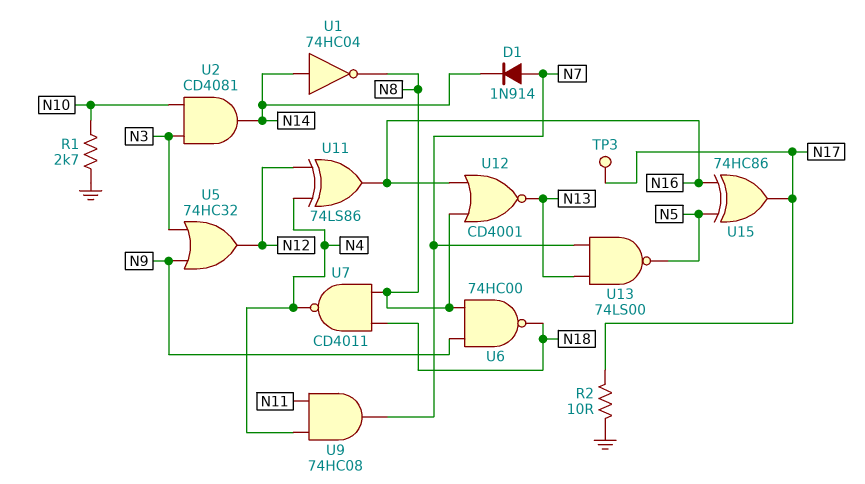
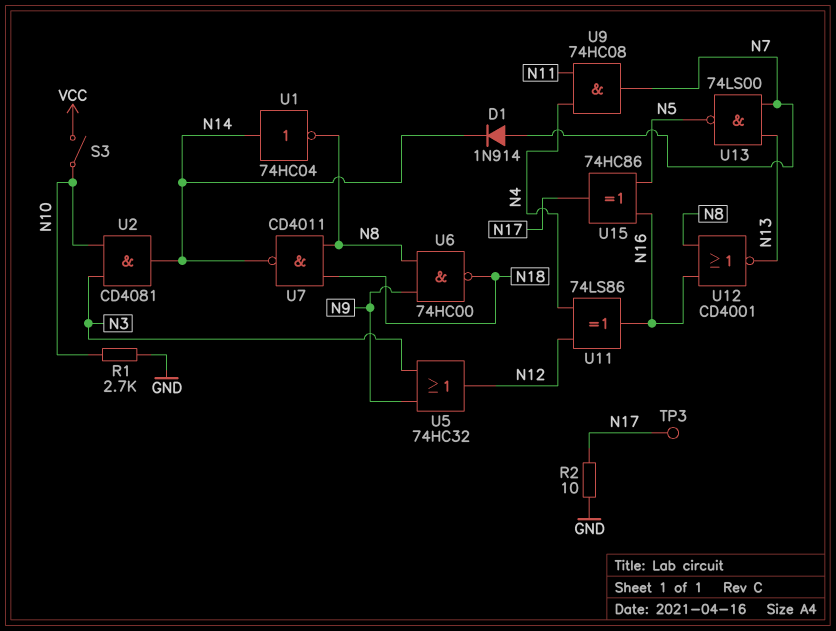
S3: none -> switch (N10, VCC)
U7: NAND CD4011 (in N8, in N18, out N4) -> NAND CD4011 (in N8, in N18, out N14)

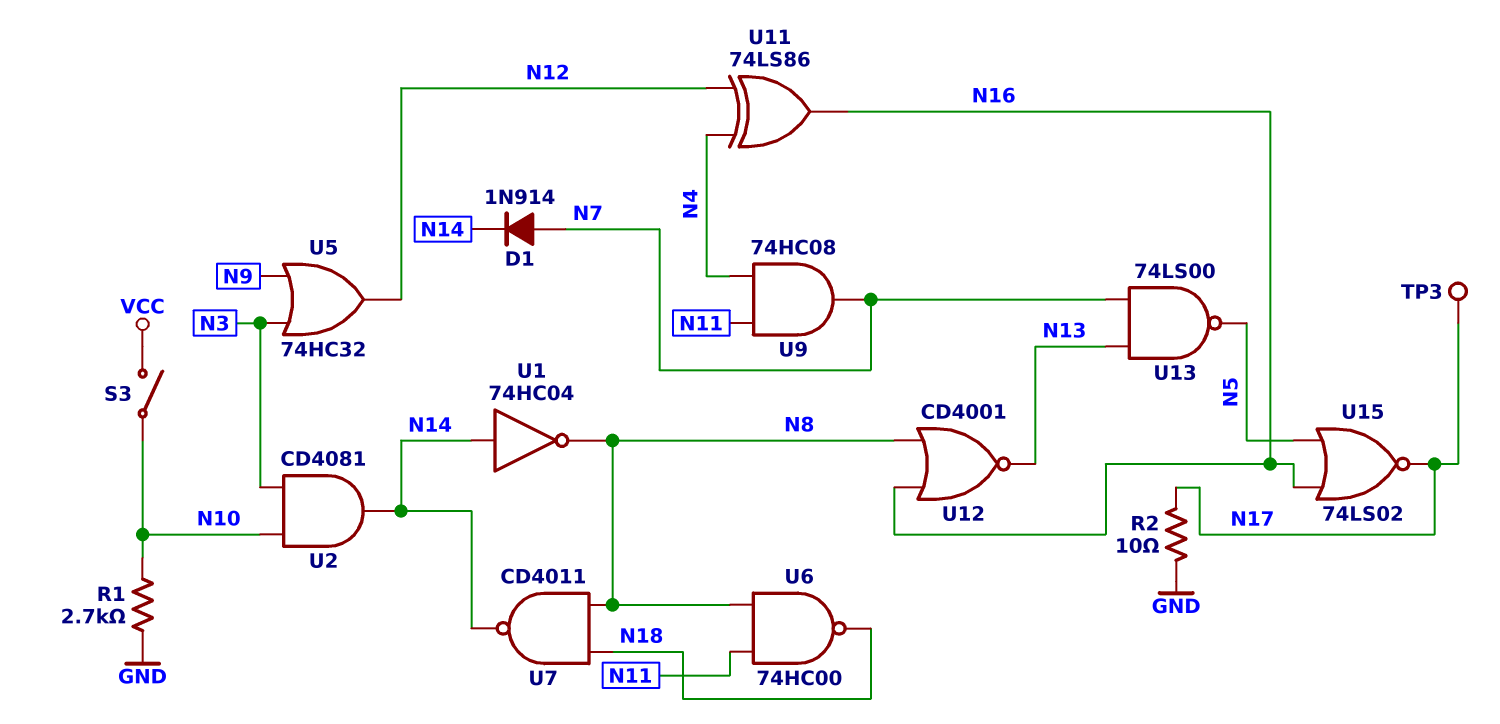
U6: NAND 74HC00 (in N8, in N9, out N18) -> NAND 74HC00 (in N8, in N11, out N18)
U15: XOR 74HC86 (in N5, in N16, out N17) -> NOR 74LS02 (in N5, in N16, out N17)

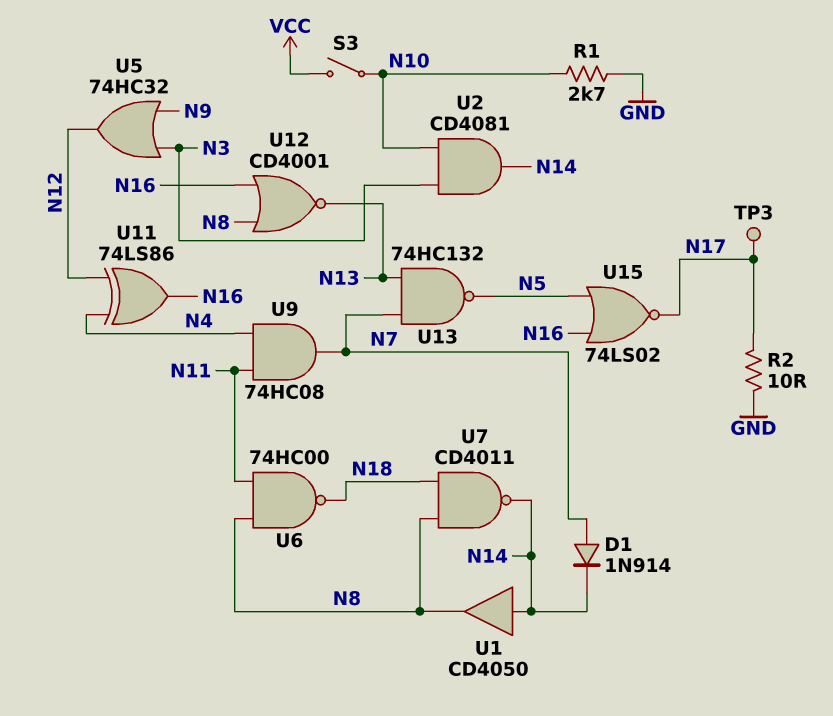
U1: NOT 74HC04 (in N14, out N8) -> buffer CD4050 (in N14, out N8)
U13: NAND 74LS00 (in N7, in N13, out N5) -> NAND 74HC132 (in N7, in N13, out N5)

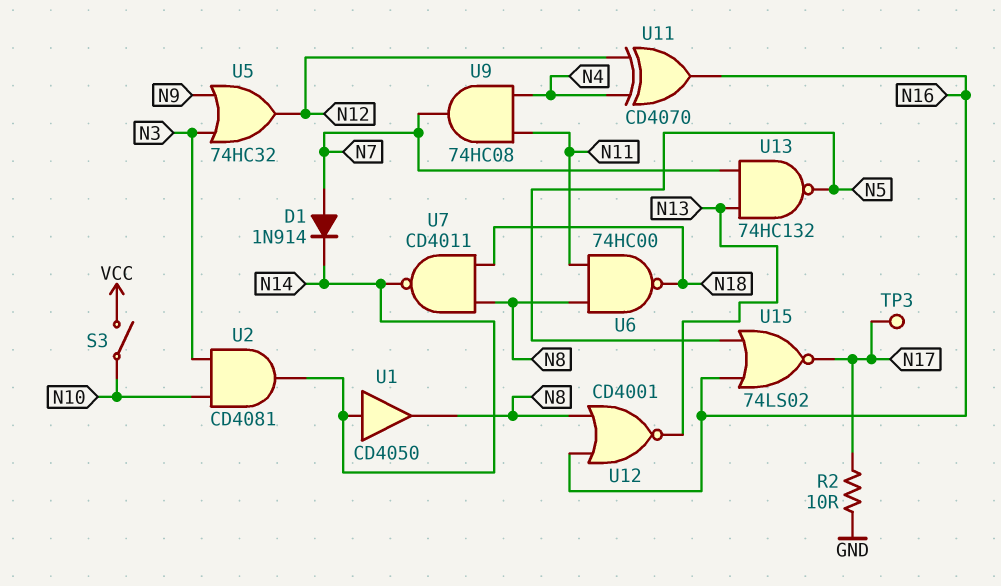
R1: 2.7k (GND, N10) -> none
U11: XOR 74LS86 (in N4, in N12, out N16) -> XOR CD4070 (in N4, in N12, out N16)

